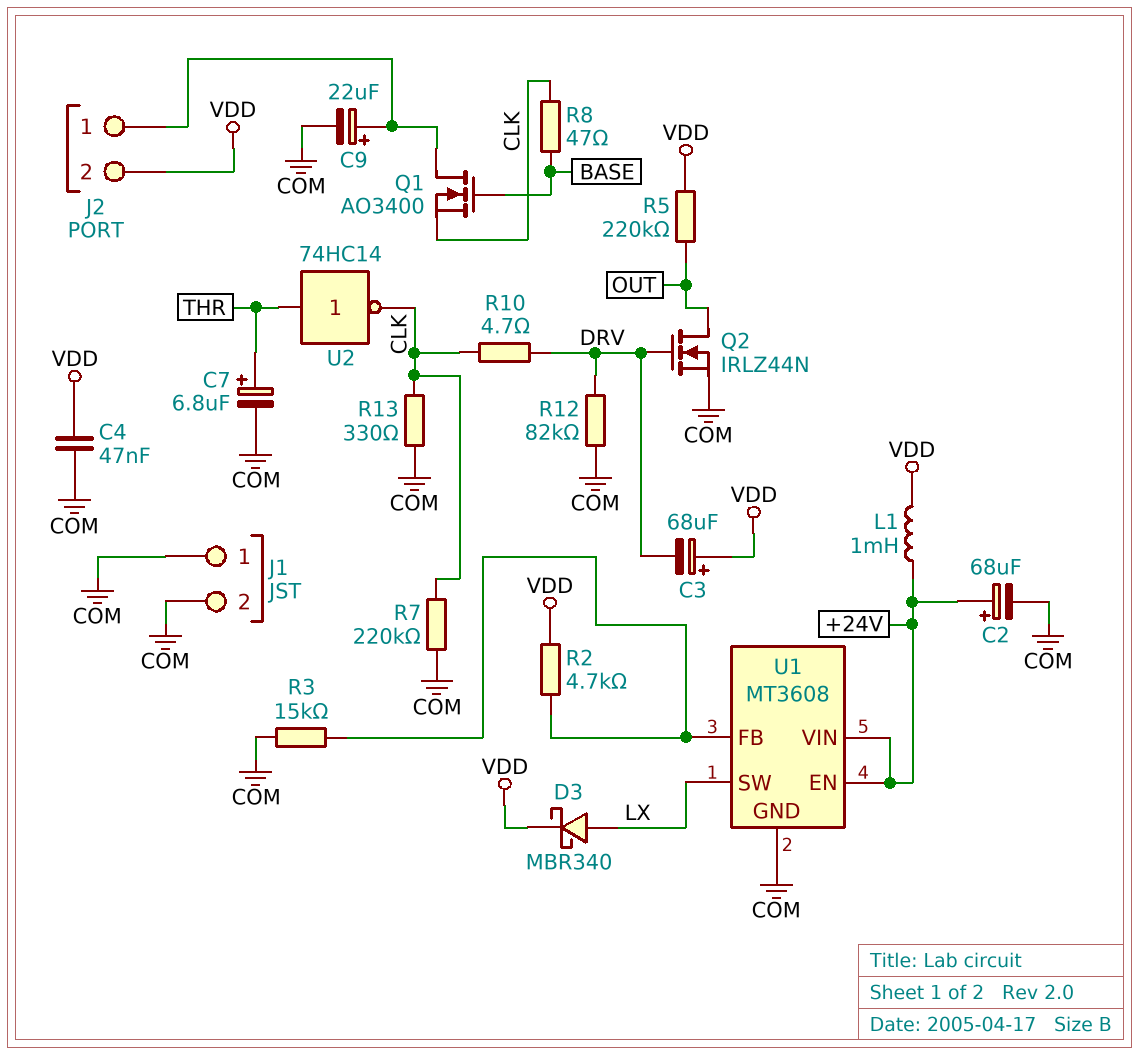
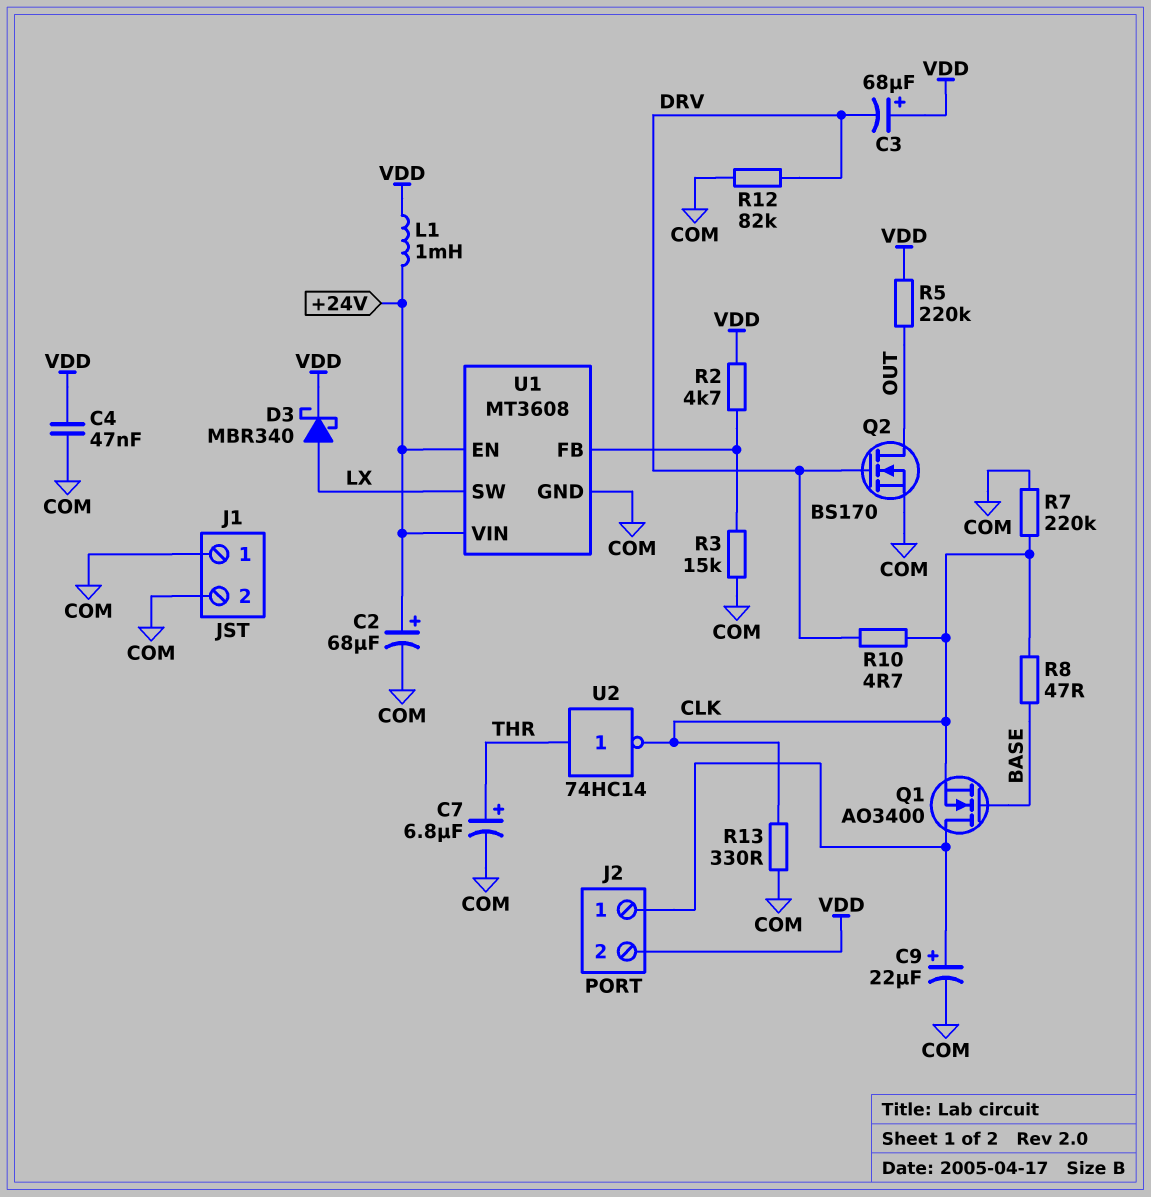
Q2: NMOS IRLZ44N (G DRV, D OUT, S COM) -> NMOS BS170 (G DRV, D OUT, S COM)

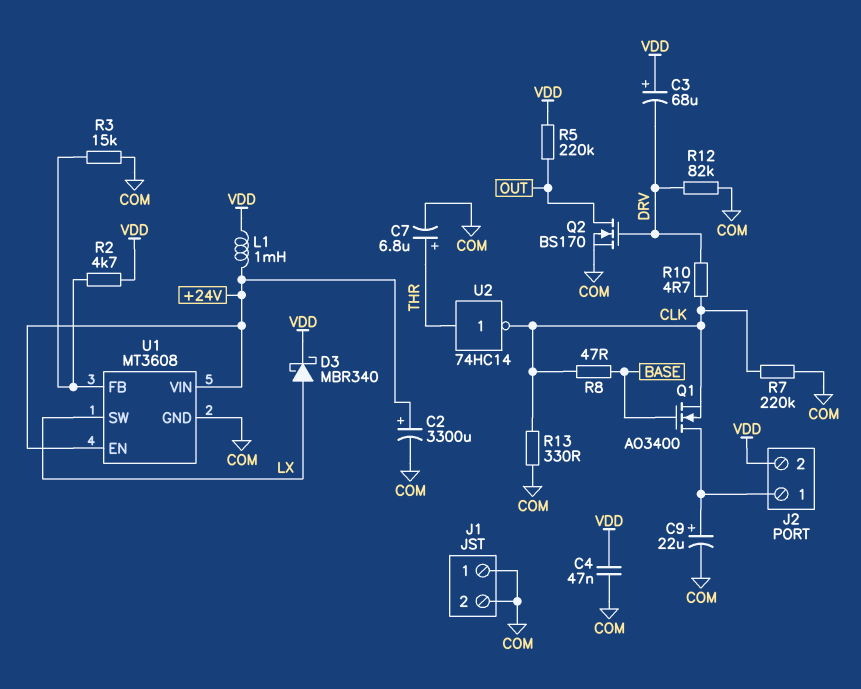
C2: 68uF (plus +24V, minus COM) -> 3300uF (plus +24V, minus COM)

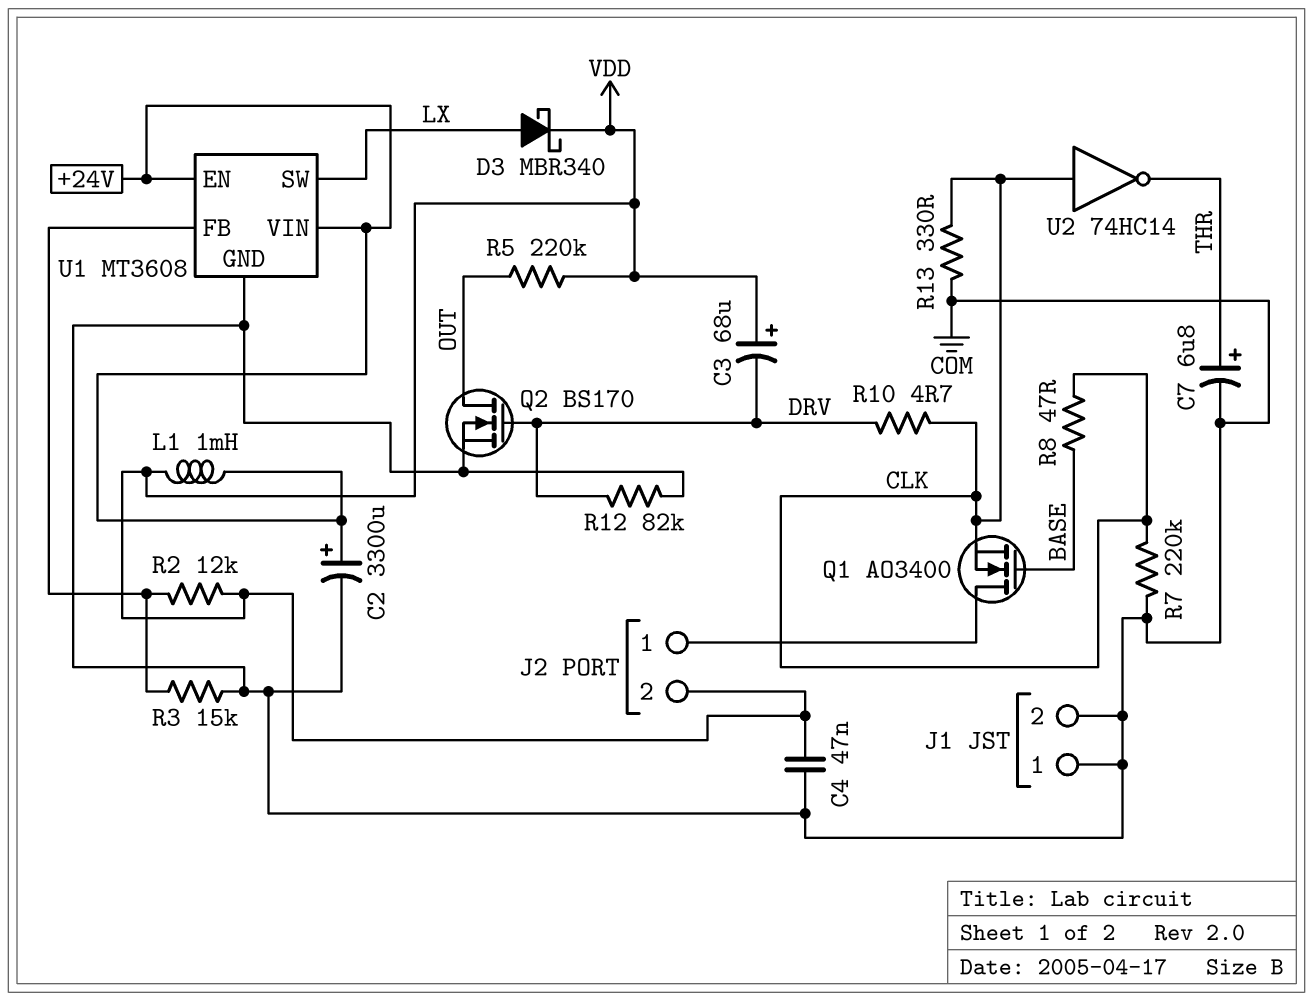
C9: 22uF (plus J2/1, minus COM) -> none
R2: 4.7k (U1/FB, VDD) -> 12k (U1/FB, VDD)
U2: NOT 74HC14 (in THR, out CLK) -> NOT 74HC14 (in CLK, out THR)

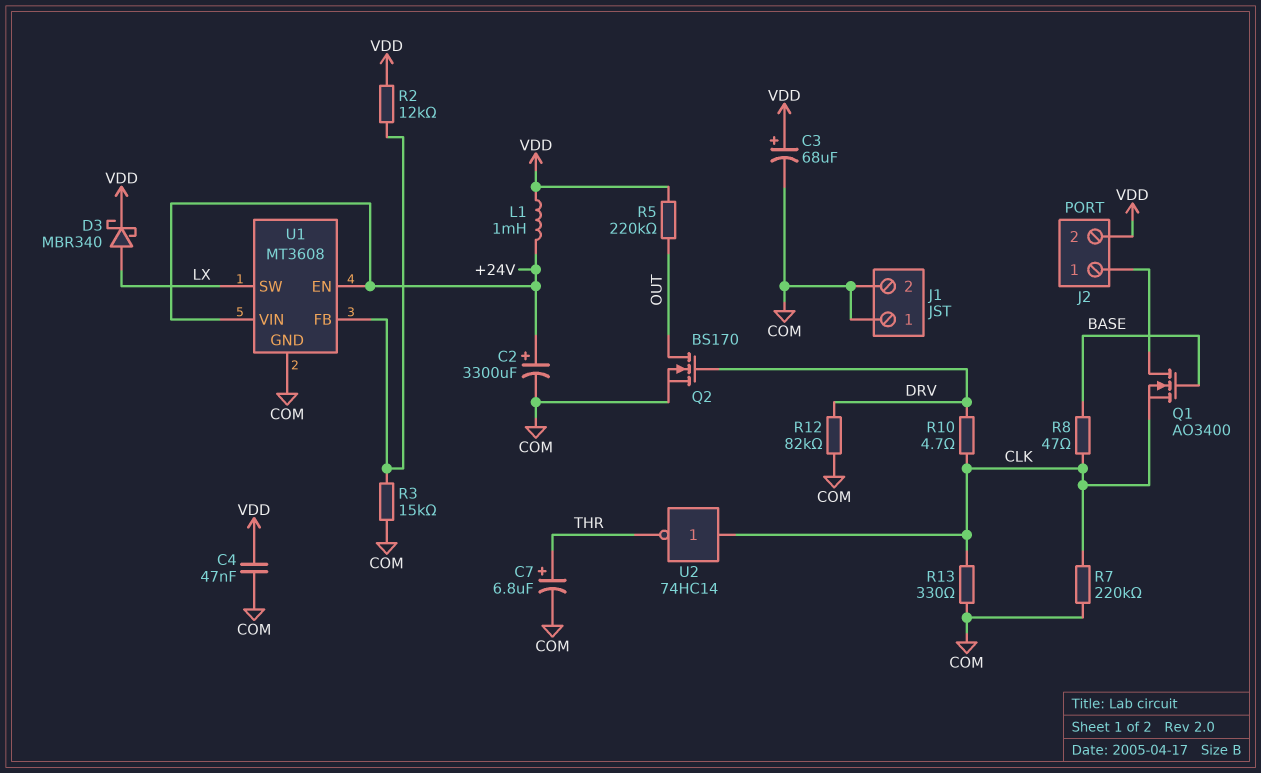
C3: 68uF (plus VDD, minus DRV) -> 68uF (plus VDD, minus COM)

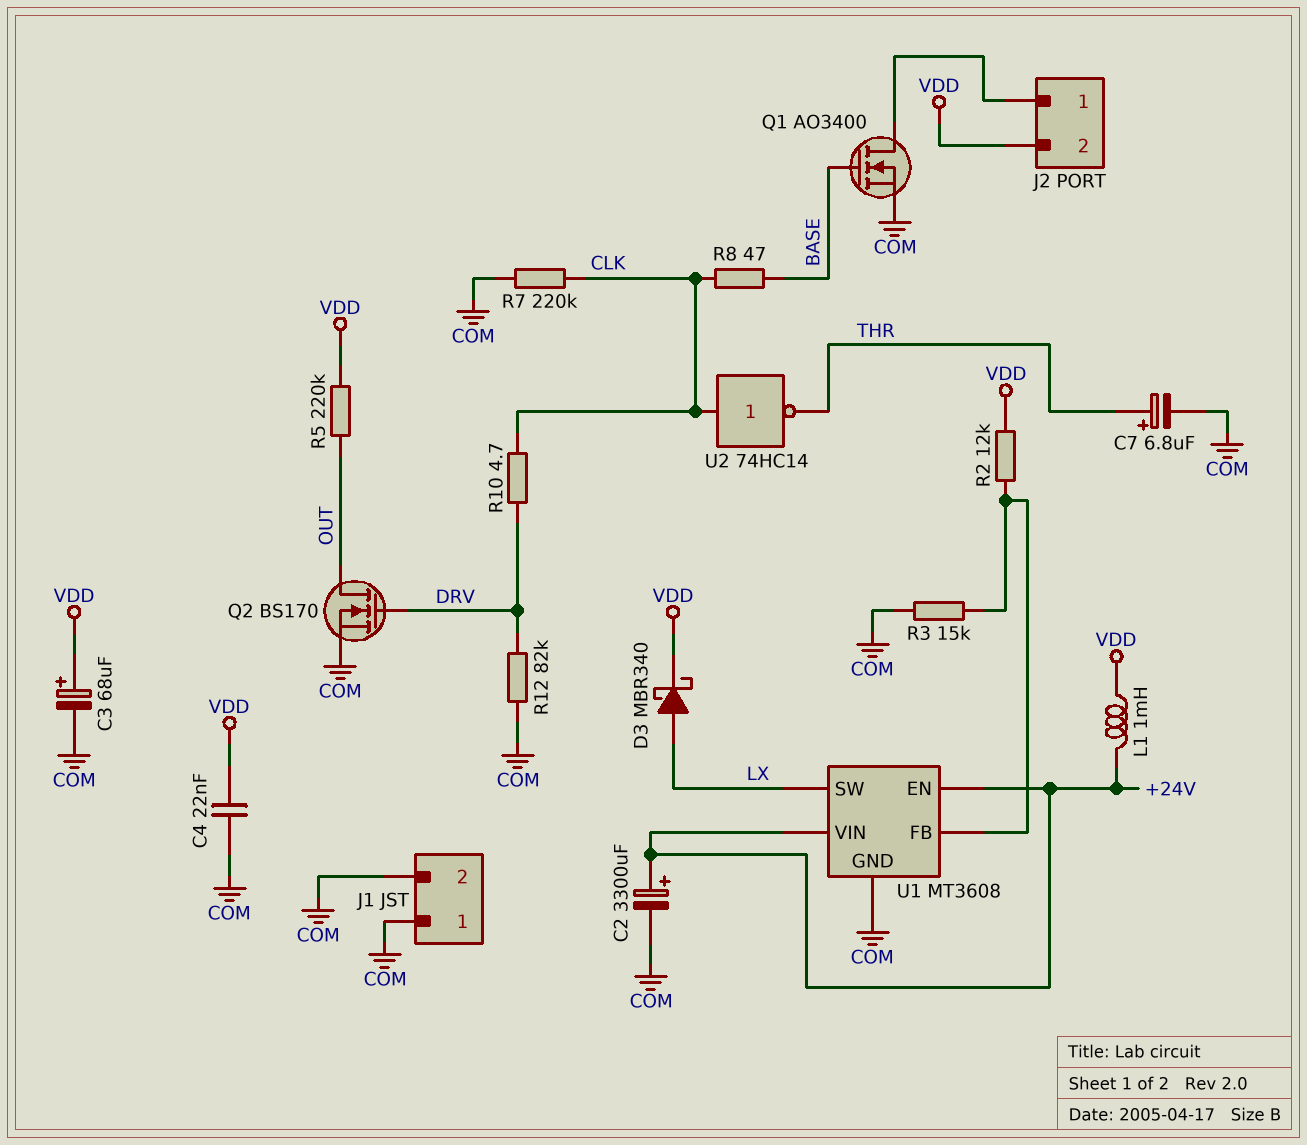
C4: 47nF (COM, VDD) -> 22nF (COM, VDD)
Q1: NMOS AO3400 (G BASE, D J2/1, S CLK) -> NMOS AO3400 (G BASE, D J2/1, S COM)
R13: 330 (CLK, COM) -> none

